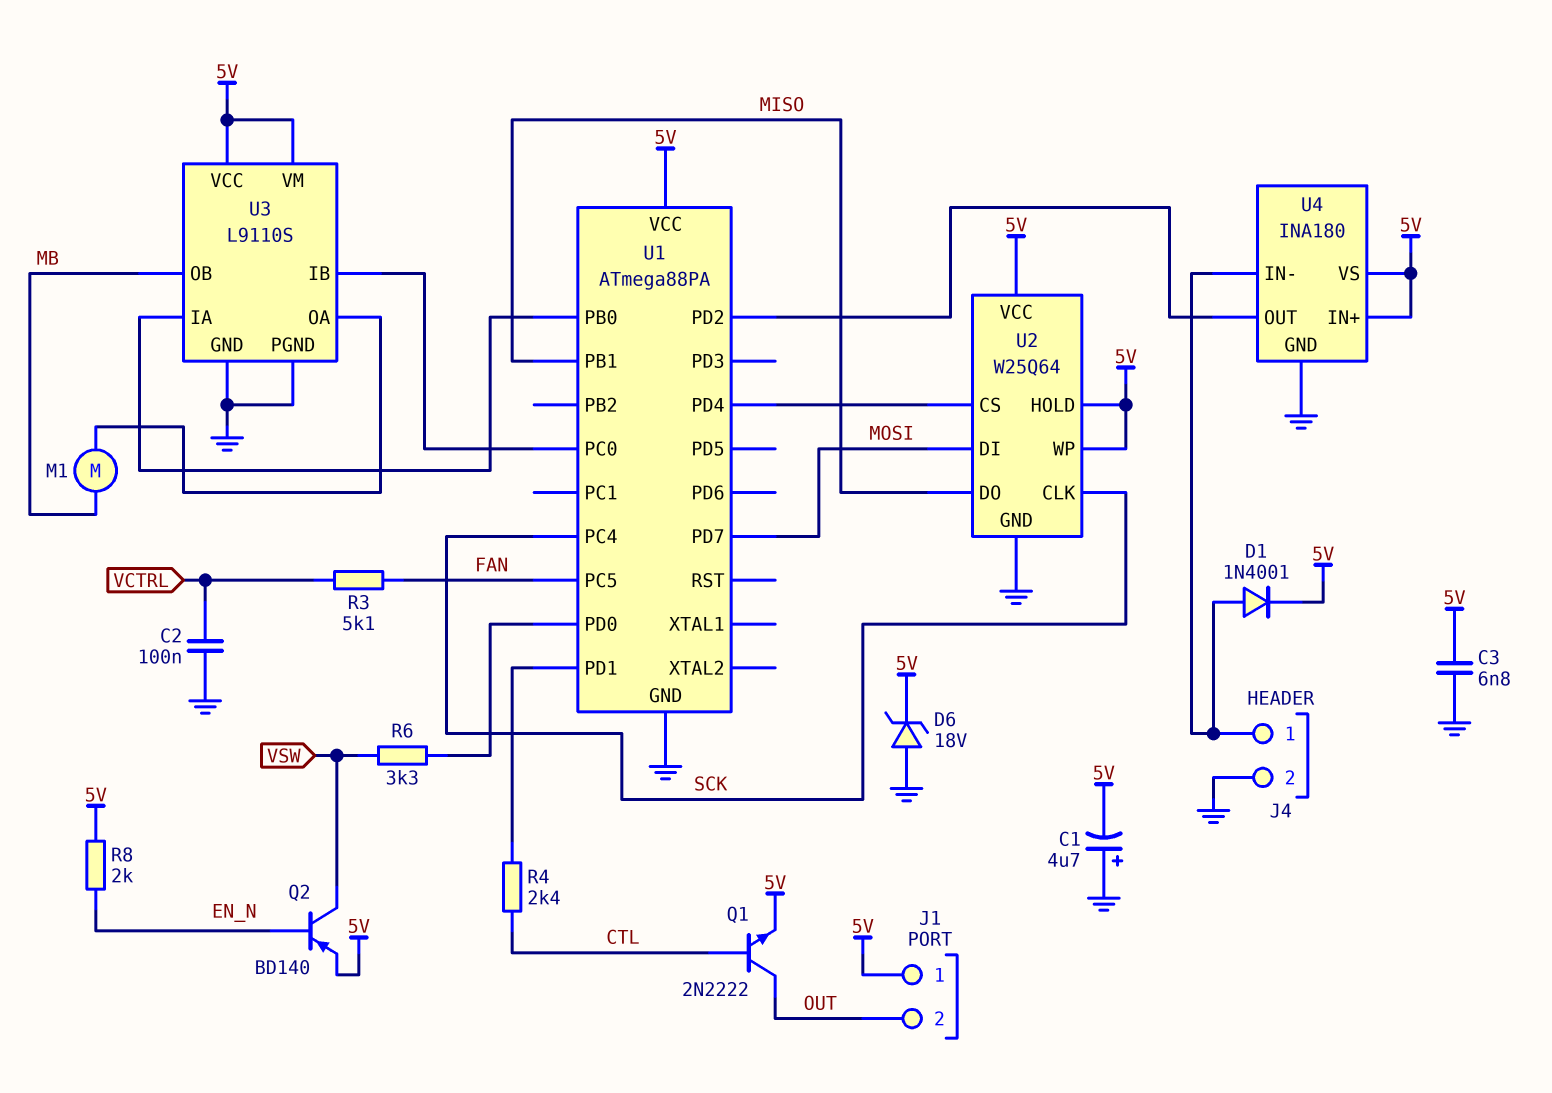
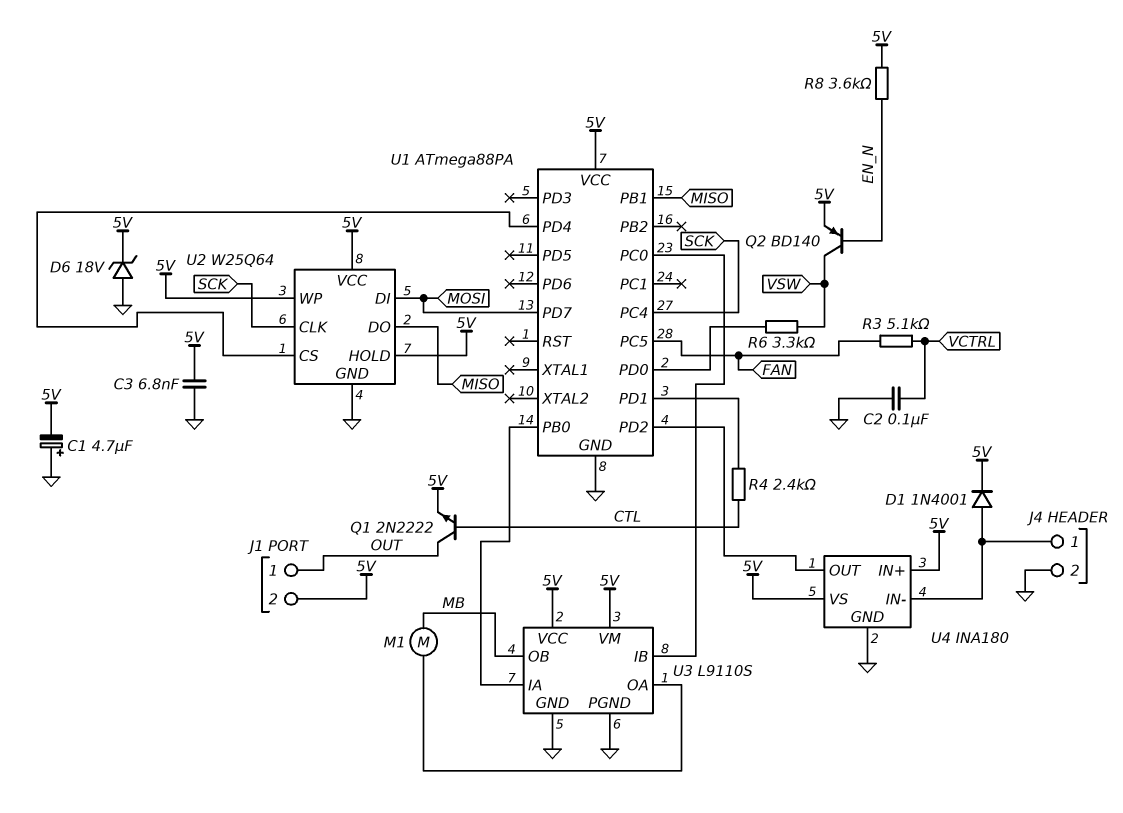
J1 pin 1: 5V -> OUT
J1 pin 2: OUT -> 5V
R8: 2k (5V, EN_N) -> 3.6k (5V, EN_N)

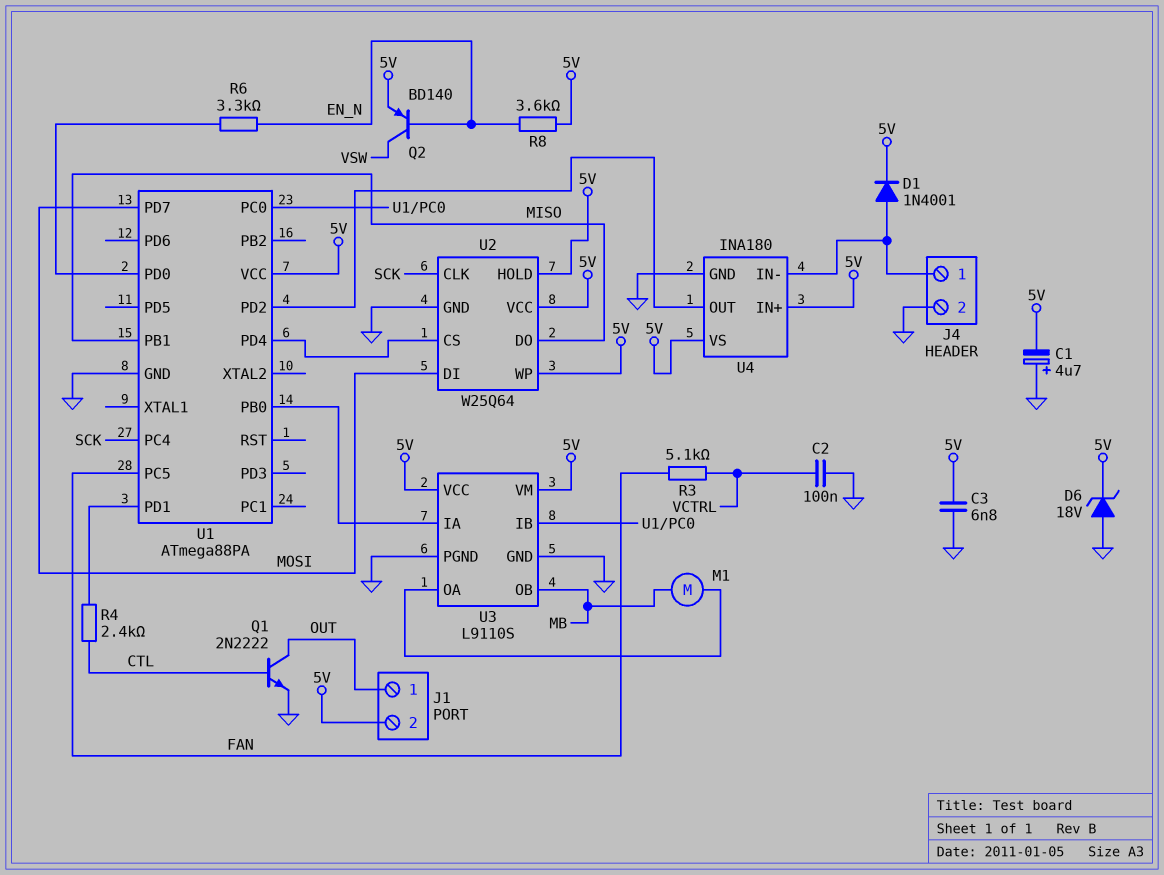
Q1: NPN 2N2222 (B CTL, C OUT, E 5V) -> NPN 2N2222 (B CTL, C OUT, E GND)
R6: 3.3k (U1/PD0, VSW) -> 3.3k (EN_N, U1/PD0)

